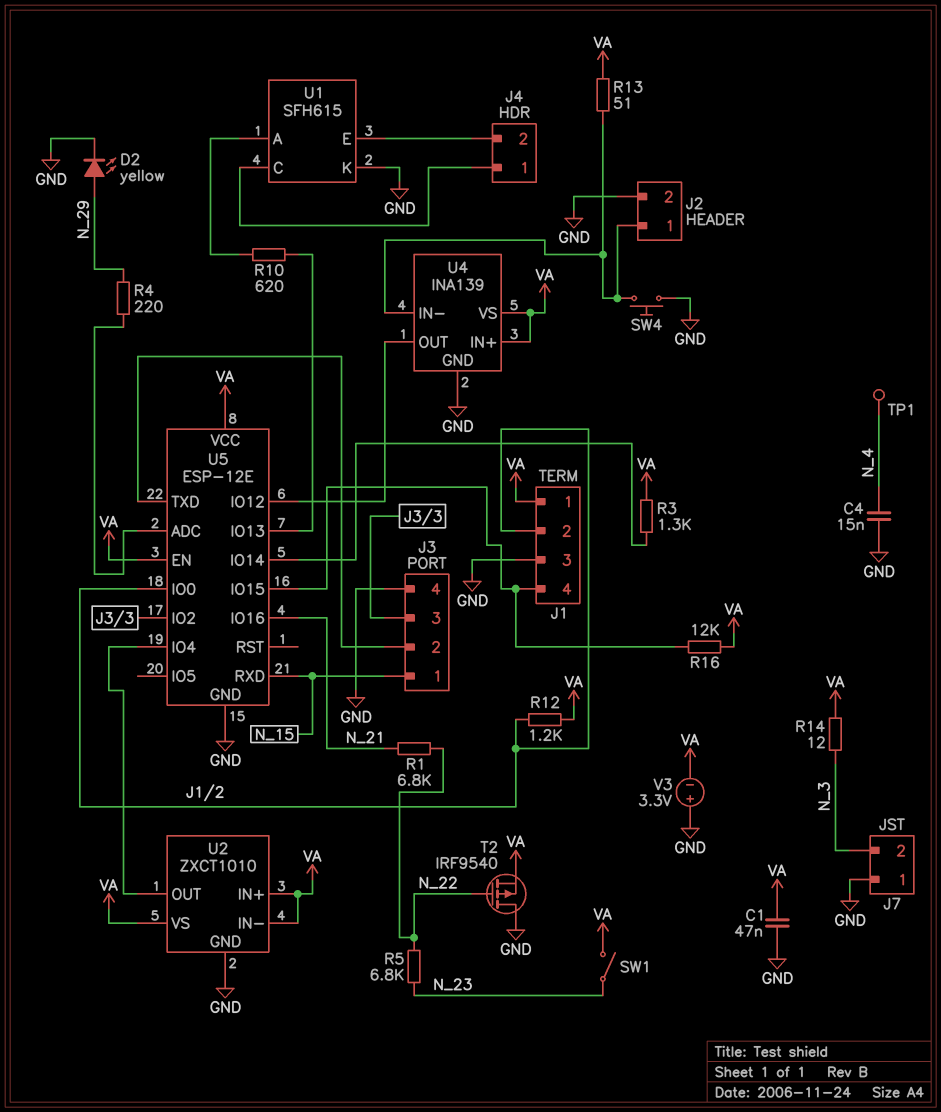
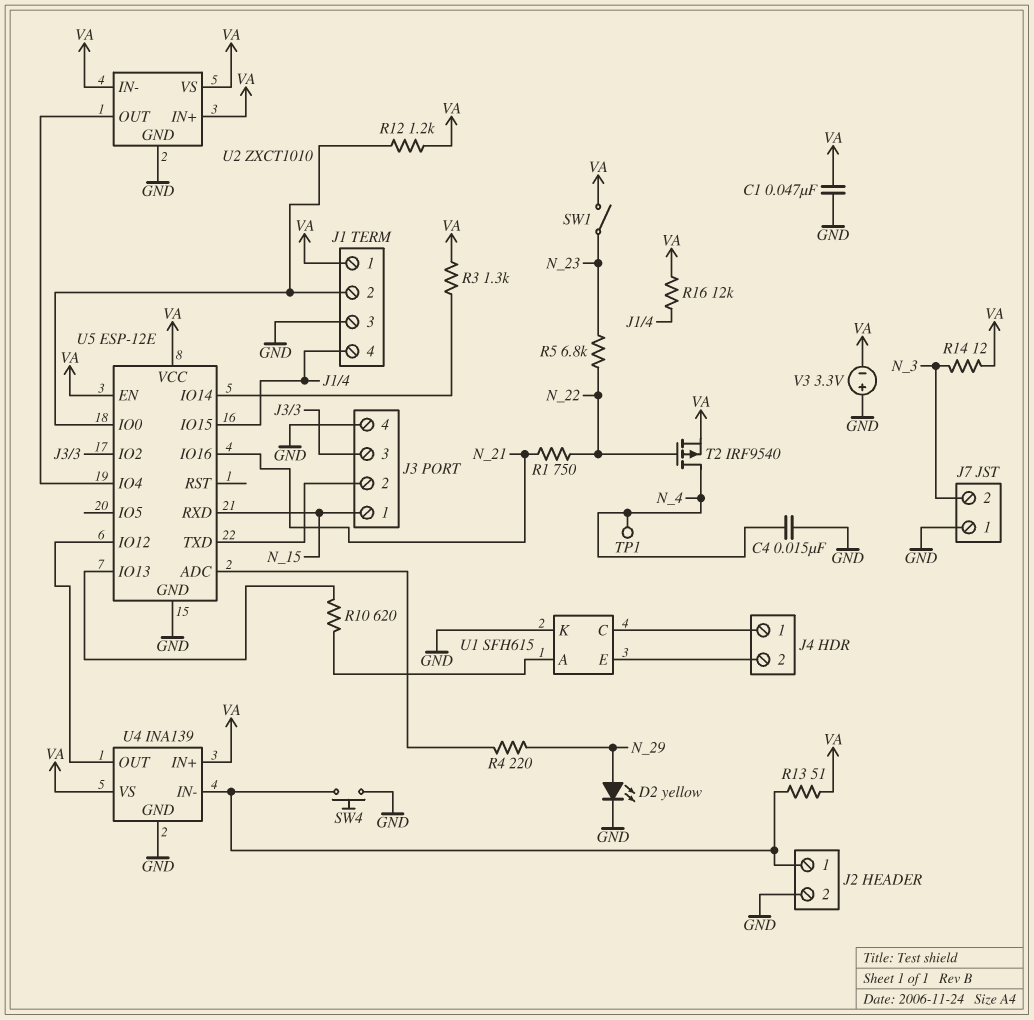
R1: 6.8k (N_21, N_22) -> 750 (N_21, N_22)
T2: PMOS IRF9540 (G N_22, D GND, S VA) -> PMOS IRF9540 (G N_22, D N_4, S VA)

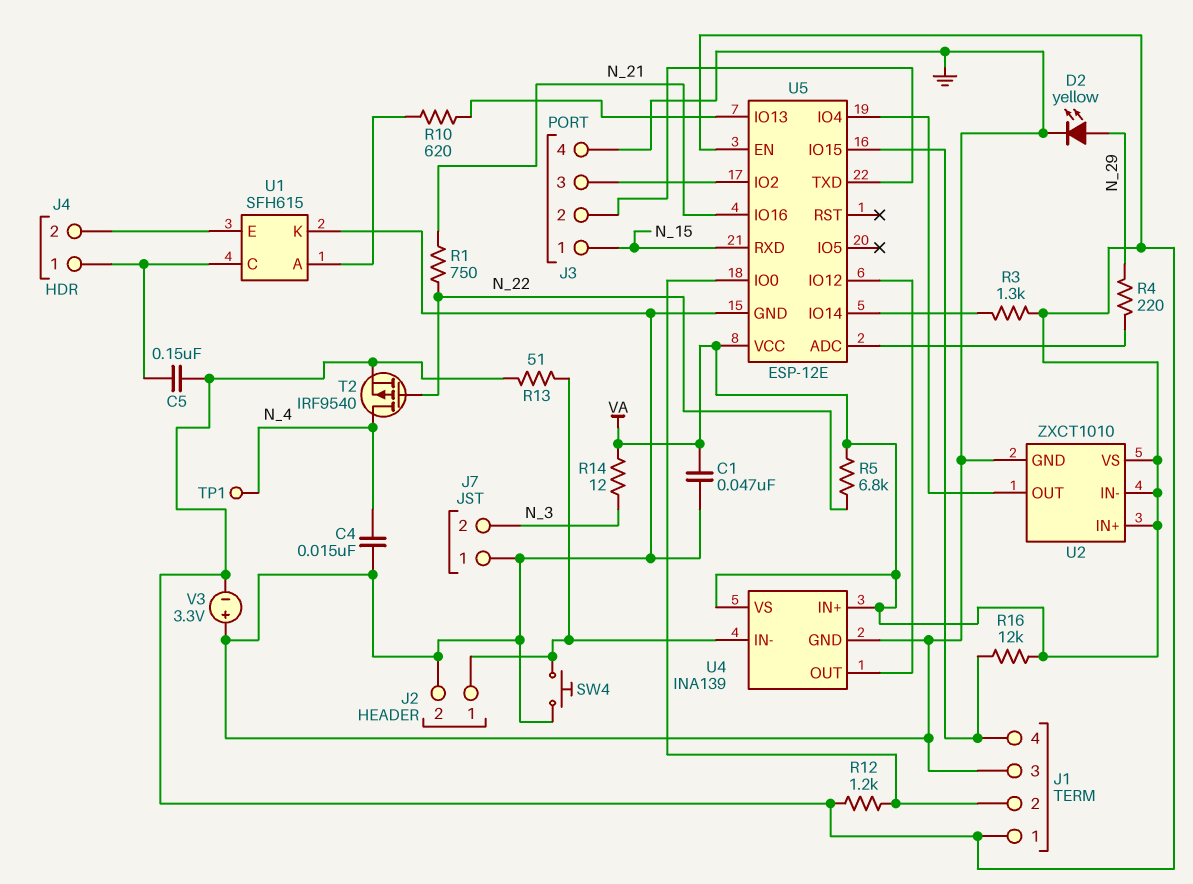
C5: none -> 150nF (J4/1, VA)
R5: 6.8k (N_22, N_23) -> 6.8k (N_22, VA)
SW1: switch (N_23, VA) -> none

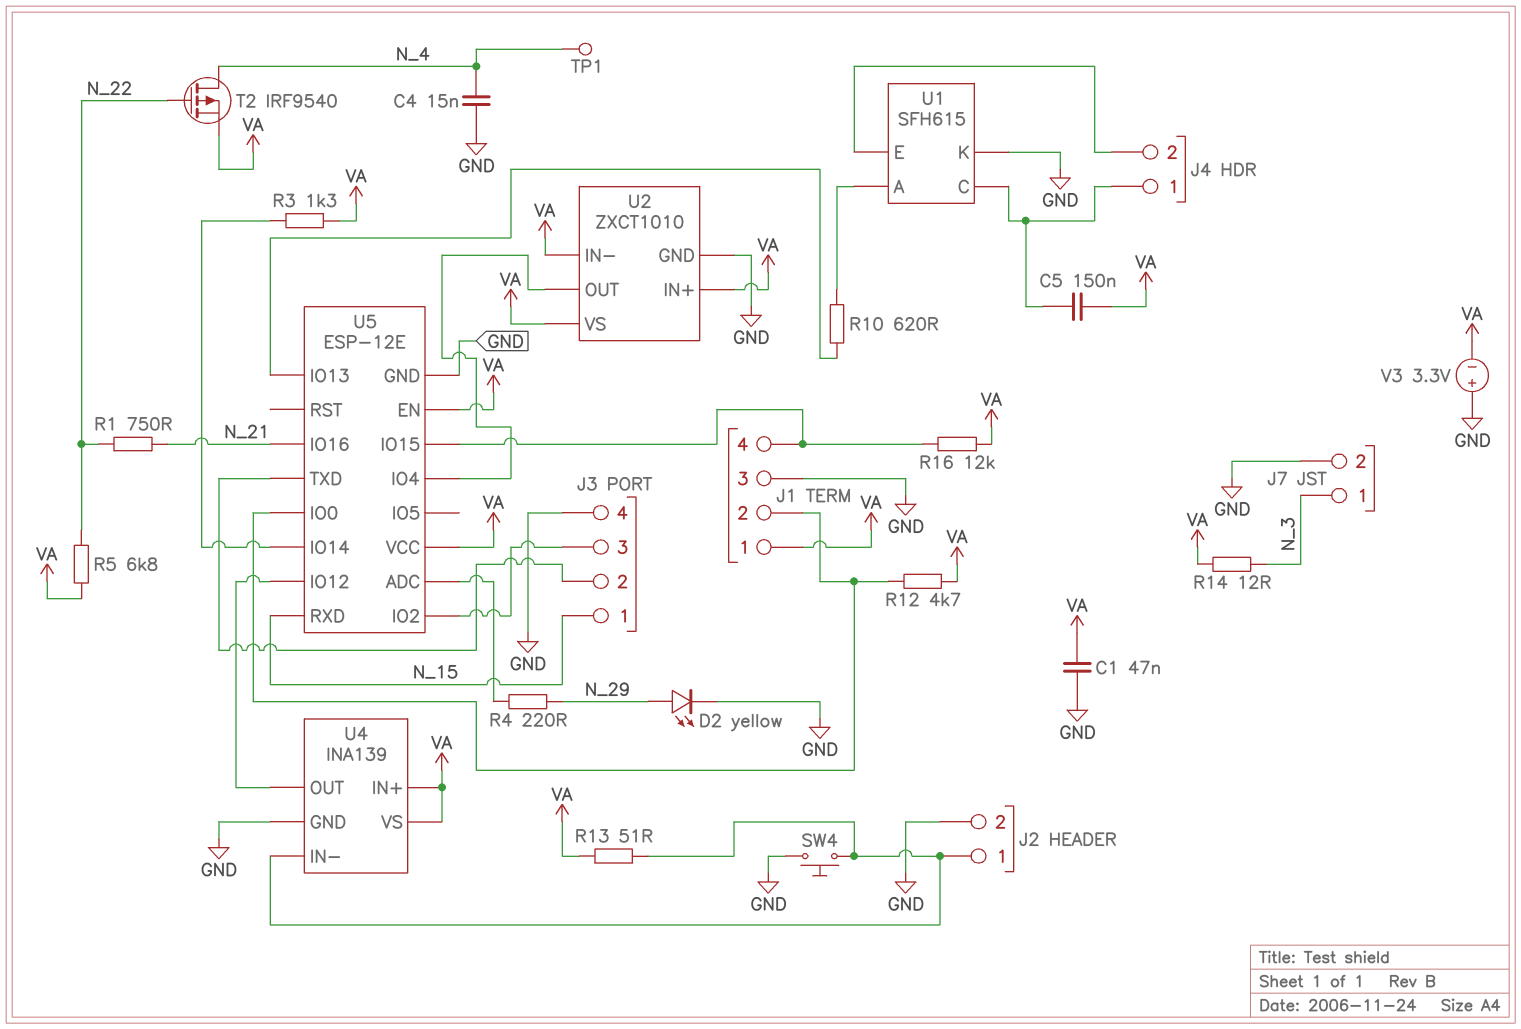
J7 pin 1: GND -> N_3
J7 pin 2: N_3 -> GND
R12: 1.2k (J1/2, VA) -> 4.7k (J1/2, VA)

